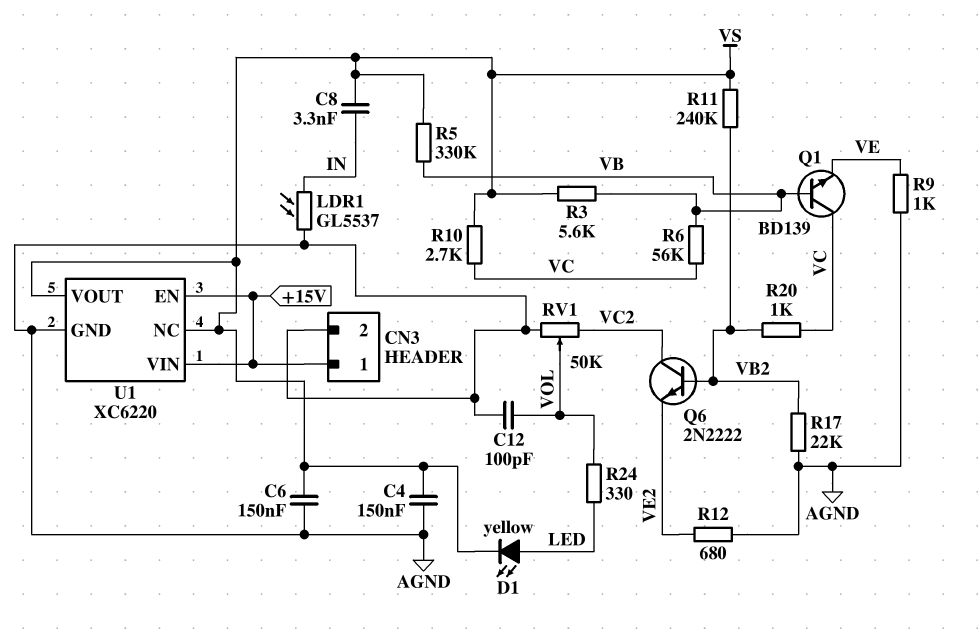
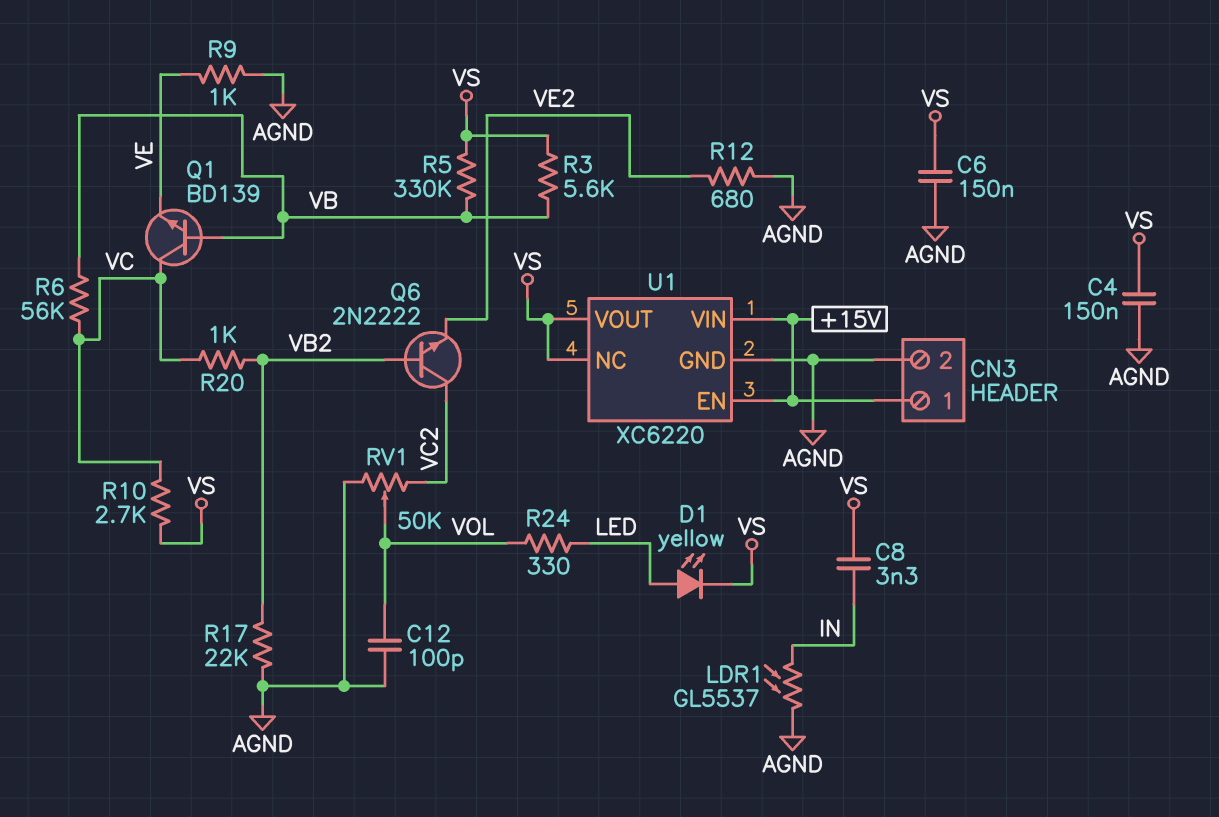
R11: 240k (VB2, VS) -> none

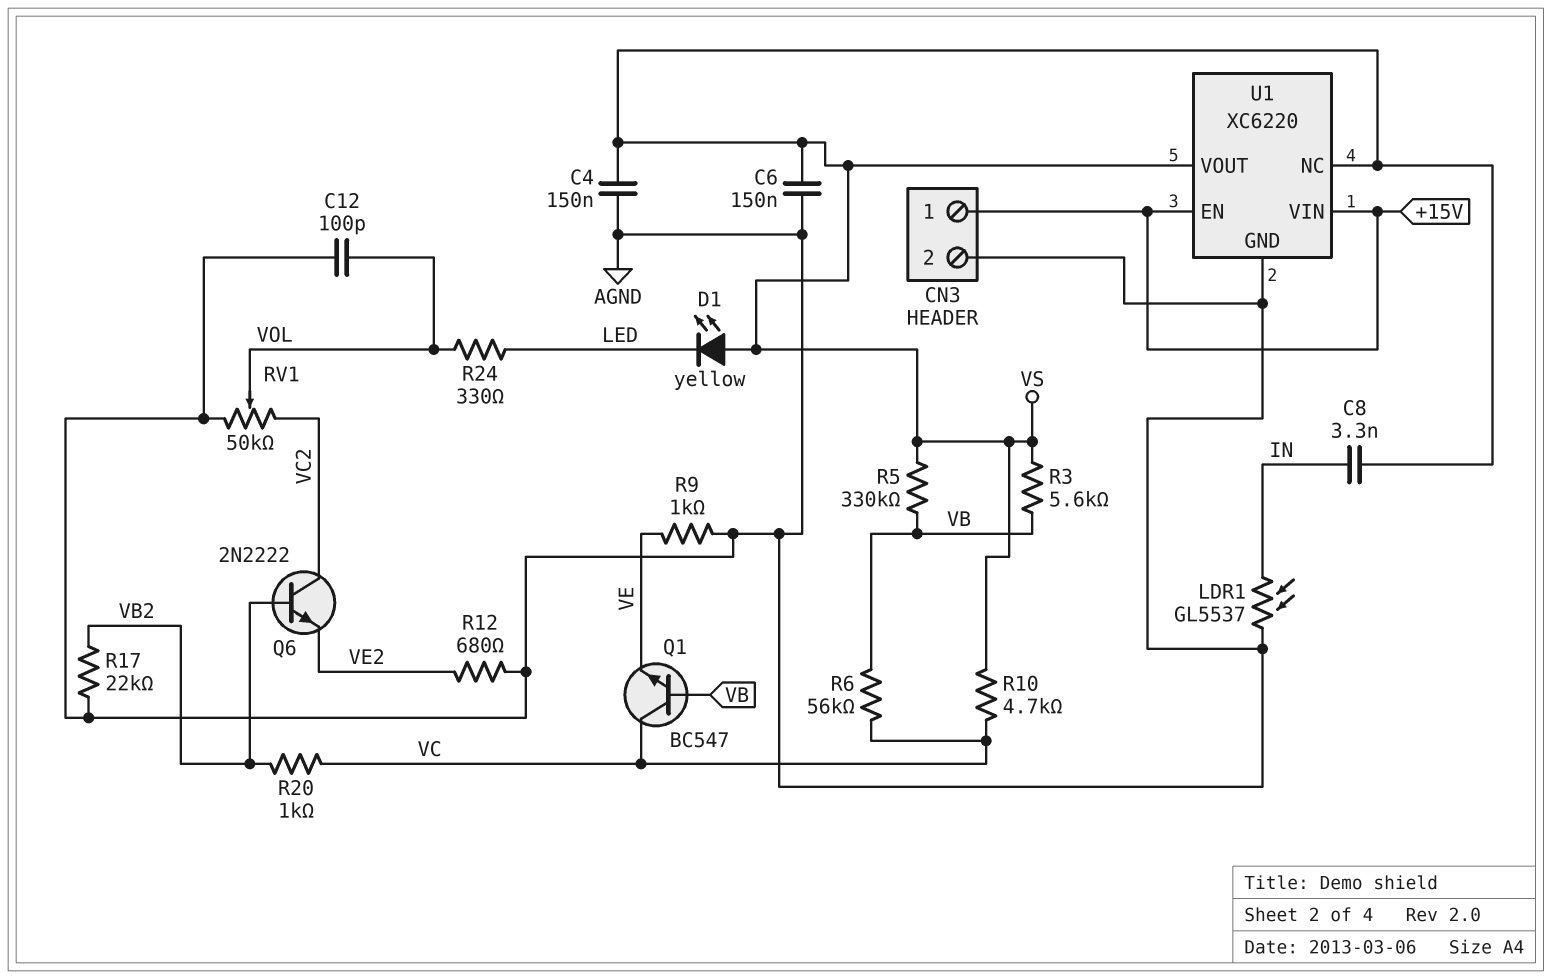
D1: LED yellow (A LED, K VS) -> LED yellow (A VS, K LED)
Q1: NPN BD139 (B VB, C VC, E VE) -> NPN BC547 (B VB, C VC, E VE)
R10: 2.7k (VC, VS) -> 4.7k (VC, VS)

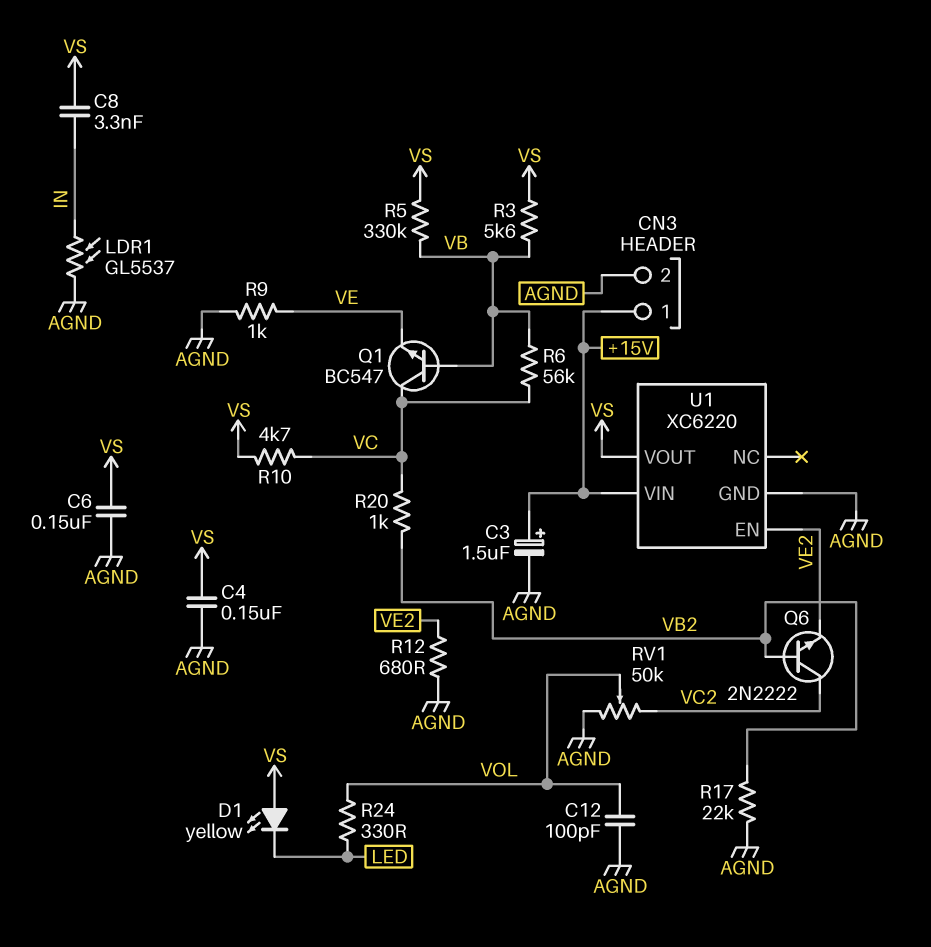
C3: none -> 1.5uF (plus +15V, minus AGND)
U1 pin EN: +15V -> VE2
U1 pin NC: VS -> none

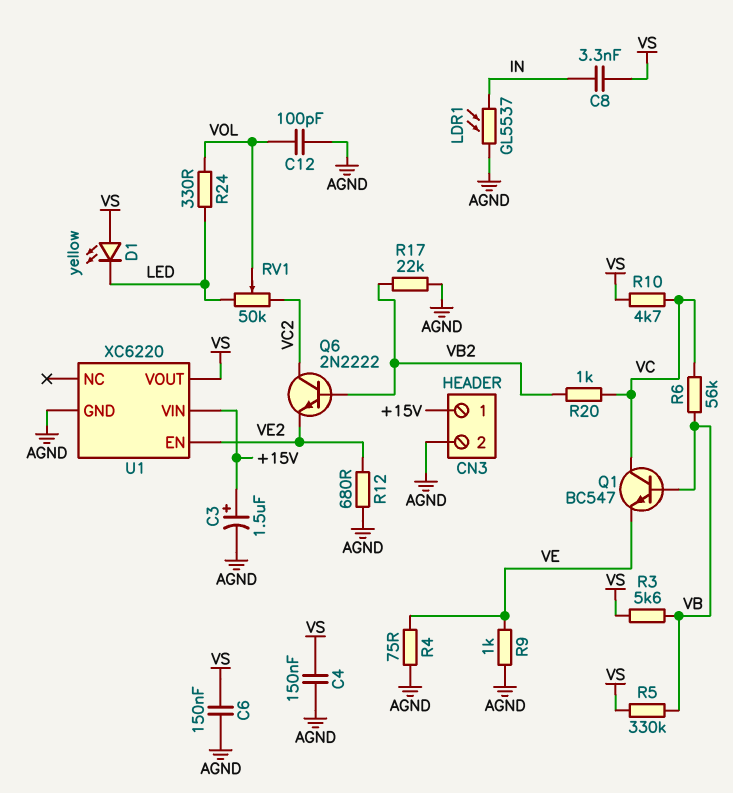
R4: none -> 75 (AGND, VE)
RV1: 50k (AGND, VC2, wiper VOL) -> 50k (LED, VC2, wiper VOL)

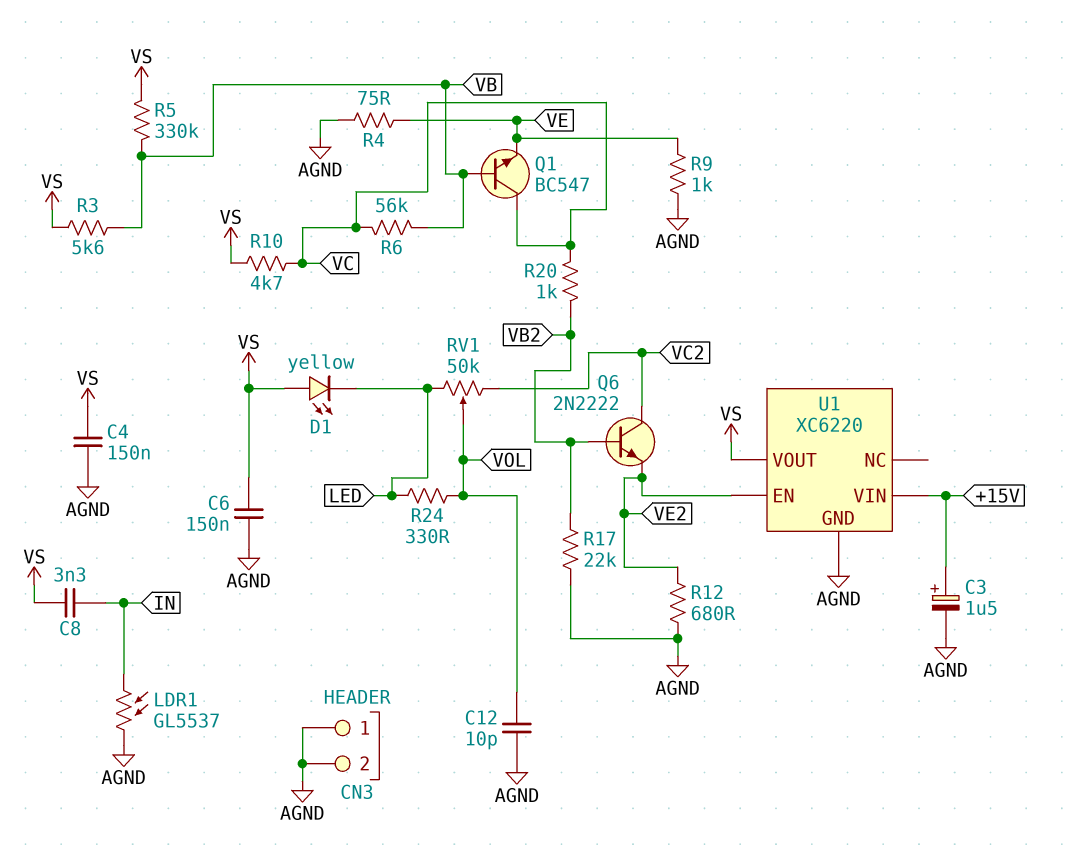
C12: 100pF (AGND, VOL) -> 10pF (AGND, VOL)
CN3 pin 1: +15V -> AGND

